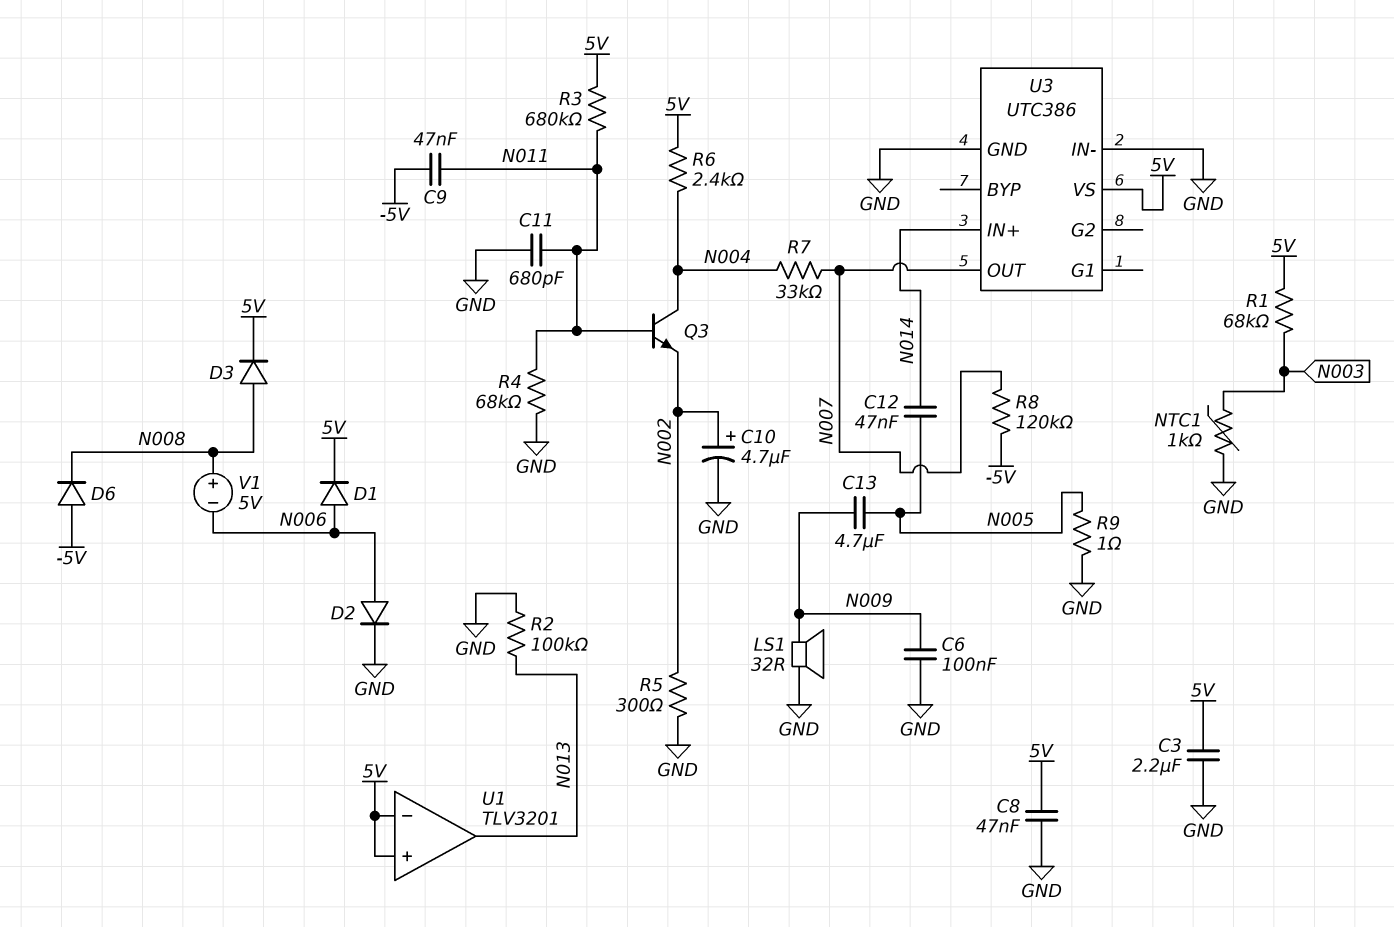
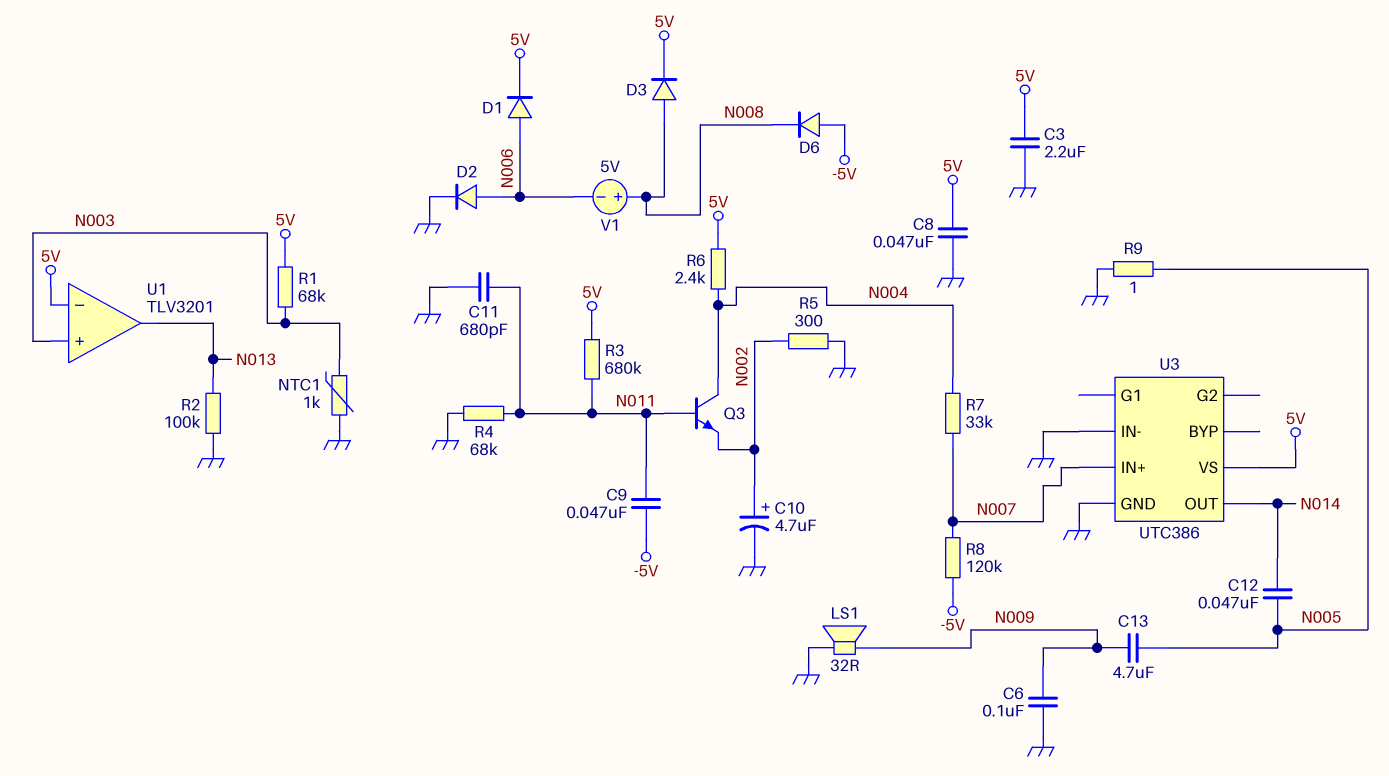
U1 pin in+: 5V -> N003
U3 pin IN+: N014 -> N007
U3 pin OUT: N007 -> N014

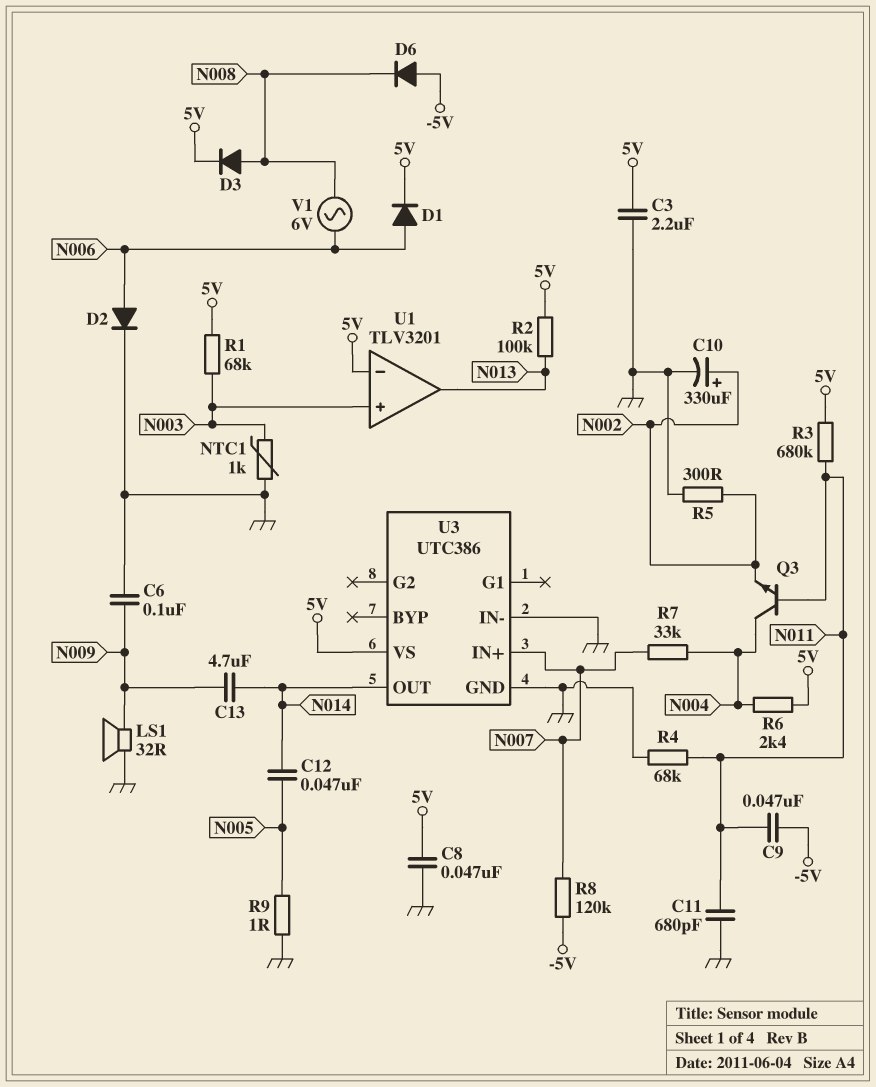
C10: 4.7uF (plus N002, minus GND) -> 330uF (plus N002, minus GND)
C13: 4.7uF (N005, N009) -> 4.7uF (N009, N014)
R2: 100k (GND, N013) -> 100k (5V, N013)
V1: 5V (plus N008, minus N006) -> AC 6V (N006, N008)

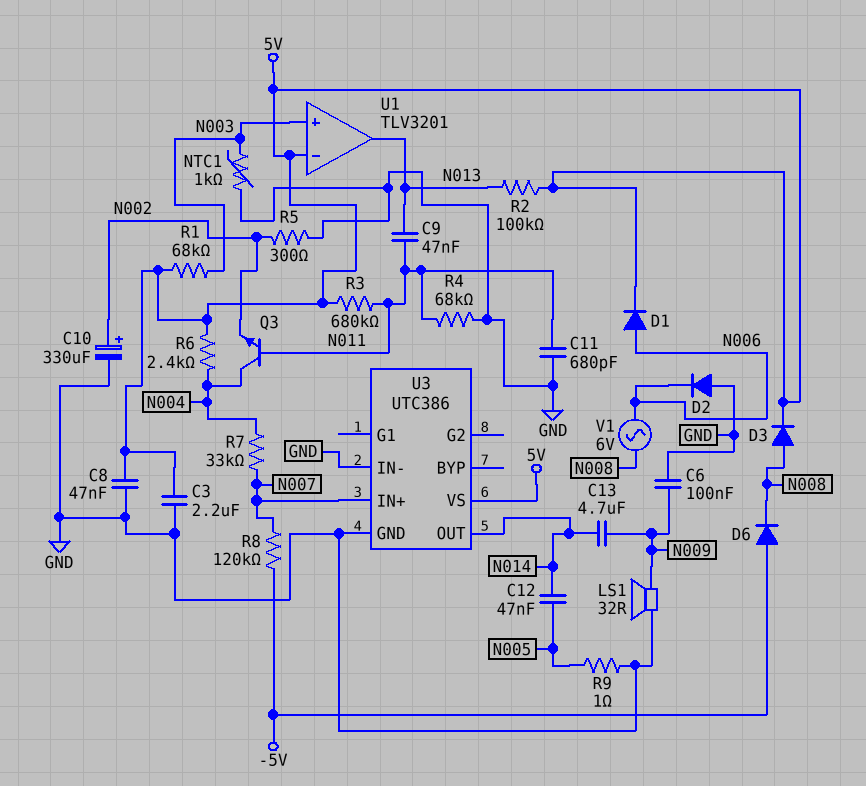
C9: 47nF (-5V, N011) -> 47nF (N011, N013)
D2: diode (A N006, K GND) -> diode (A GND, K N006)

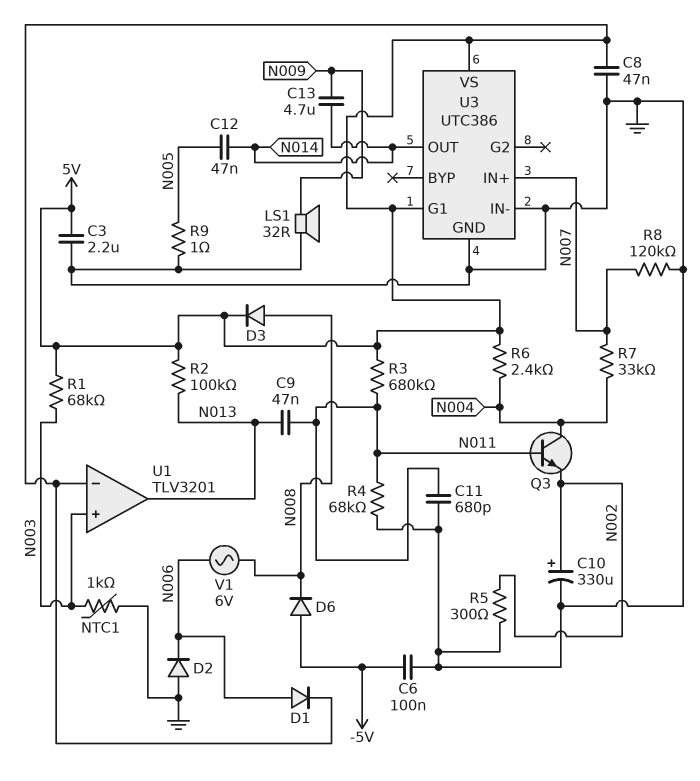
C6: 100nF (GND, N009) -> 100nF (-5V, GND)
R8: 120k (-5V, N007) -> 120k (GND, N007)
U3 pin G1: none -> 5V

